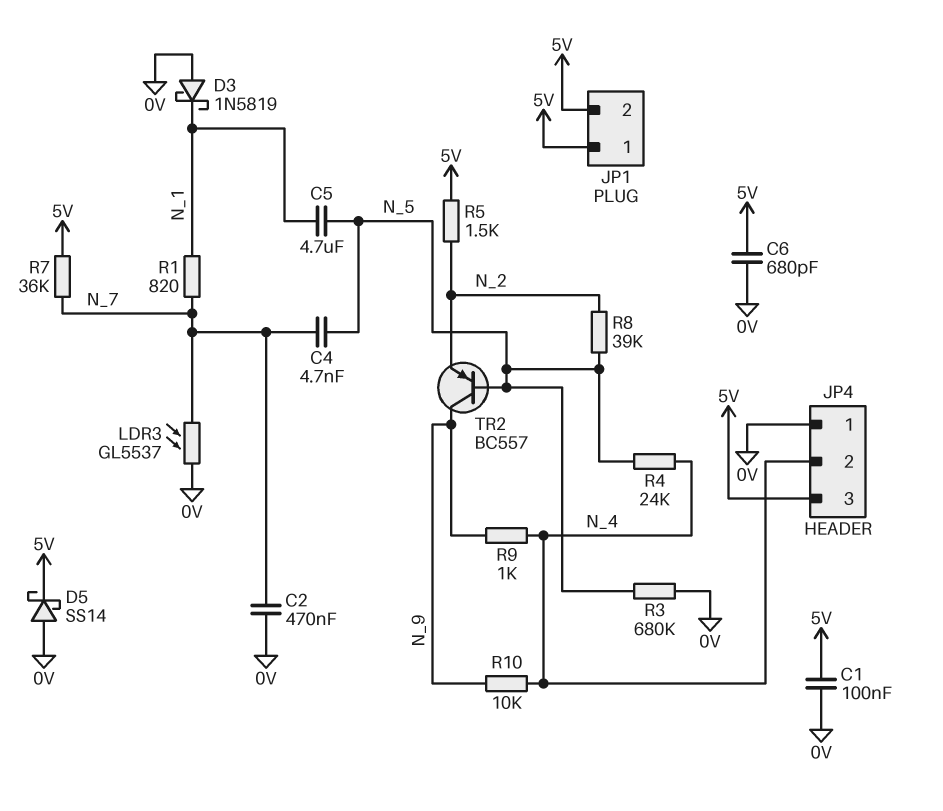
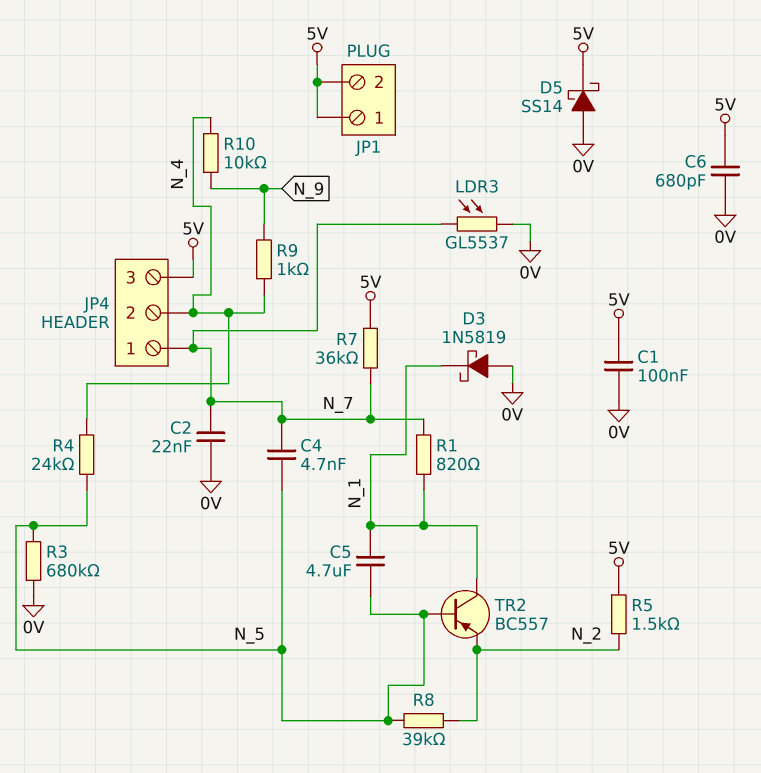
C2: 470nF (0V, N_7) -> 22nF (0V, N_7)
JP4 pin 1: 0V -> N_7
TR2: PNP BC557 (B N_5, C N_9, E N_2) -> PNP BC557 (B N_5, C N_1, E N_2)

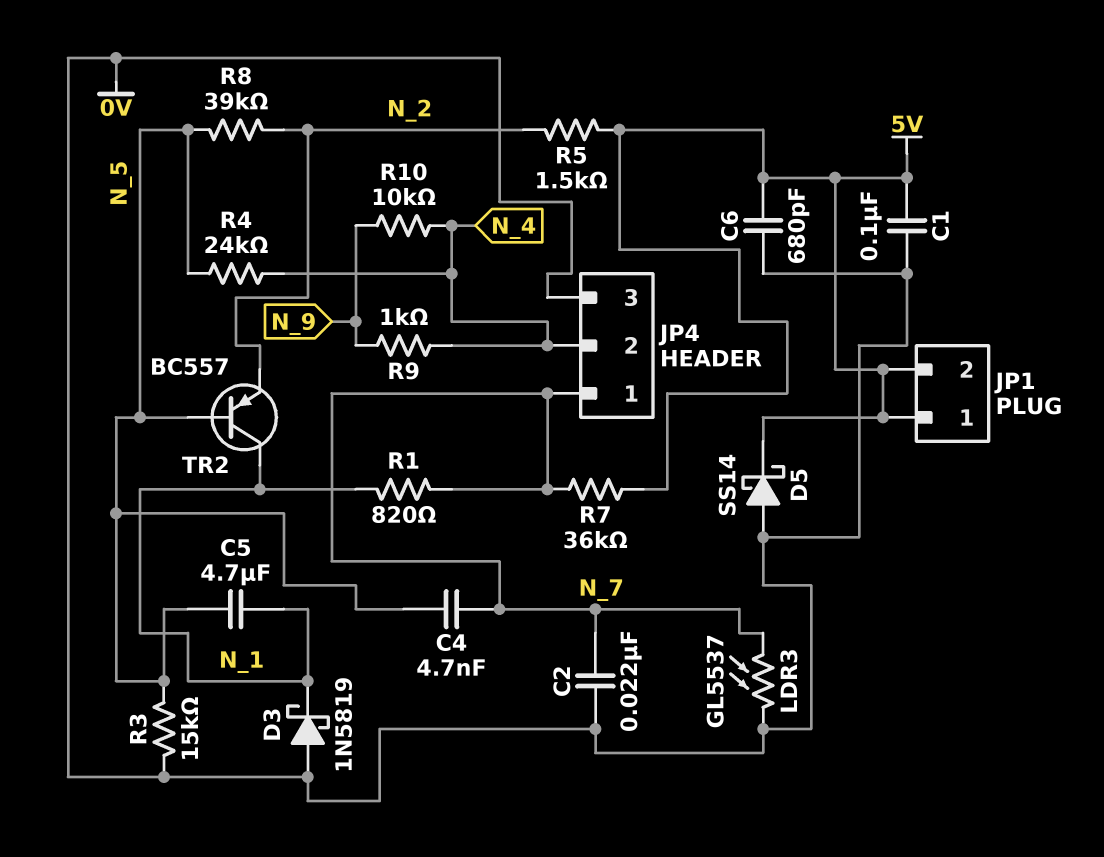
JP4 pin 3: 5V -> 0V
R3: 680k (0V, N_5) -> 15k (0V, N_5)

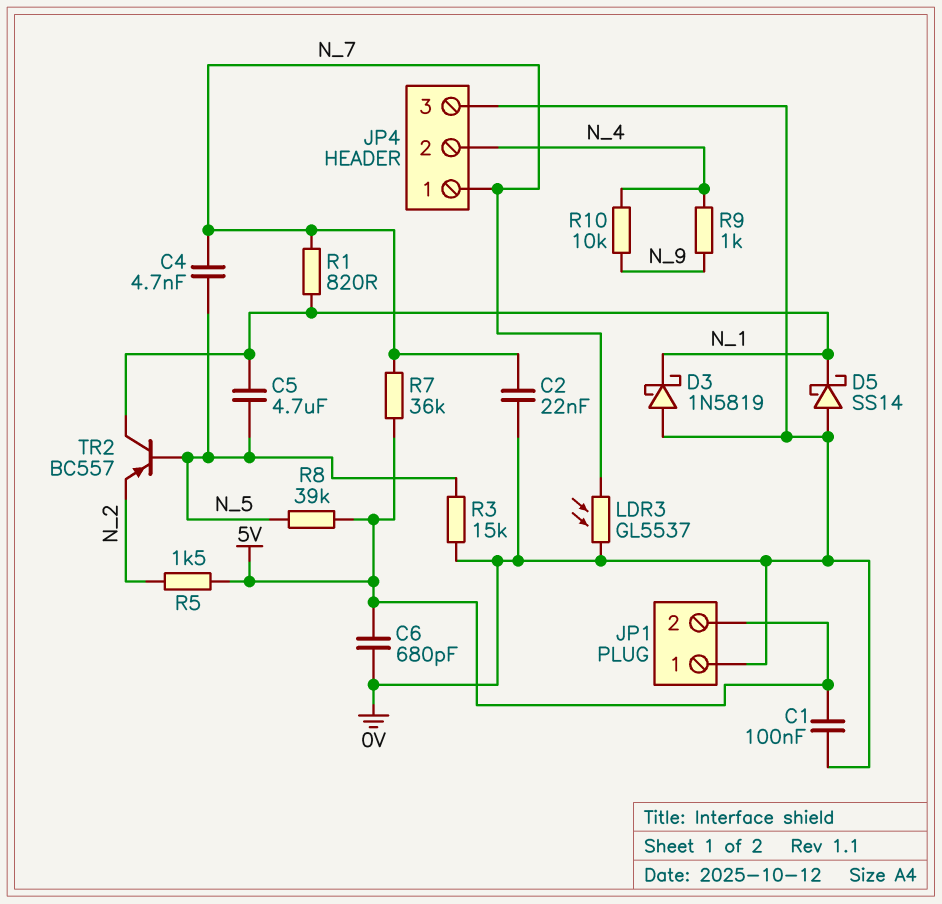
D5: schottky SS14 (A 0V, K 5V) -> schottky SS14 (A 0V, K N_1)
JP1 pin 1: 5V -> 0V
R4: 24k (N_4, N_5) -> none
R8: 39k (N_2, N_5) -> 39k (5V, N_5)

